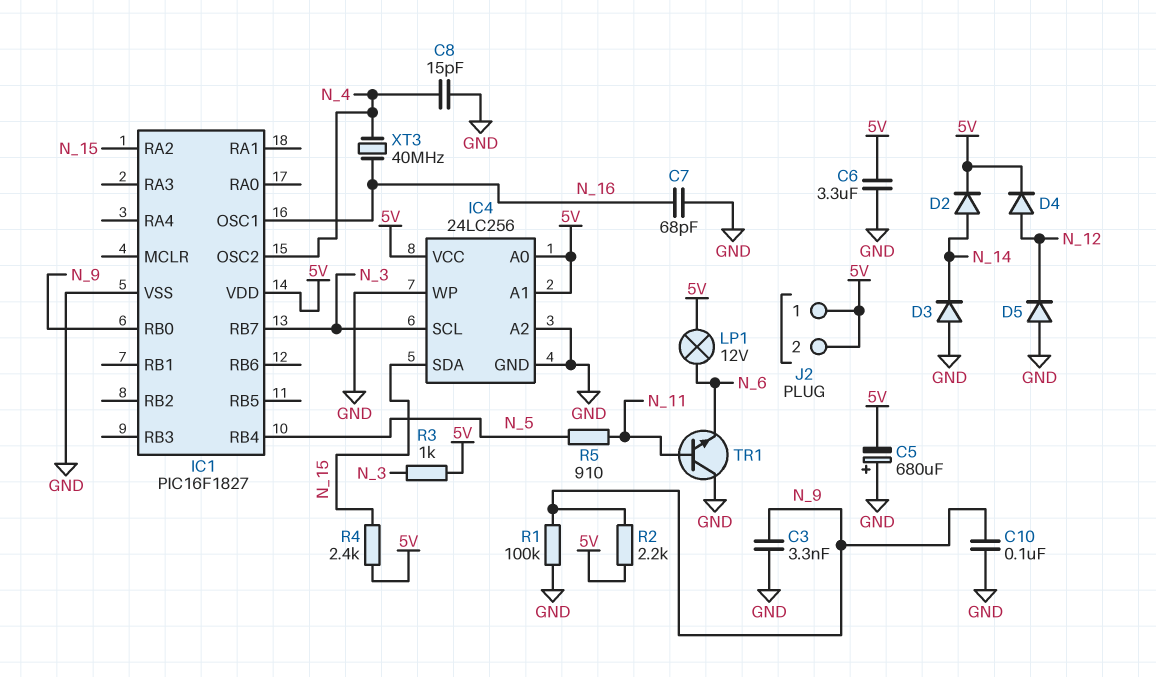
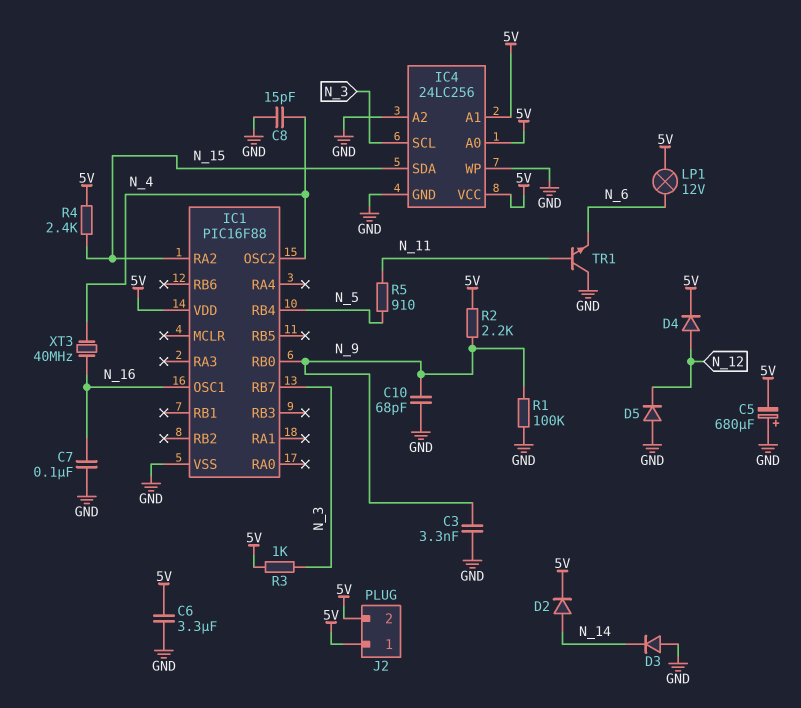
C7: 68pF (GND, N_16) -> 100nF (GND, N_16)
C10: 100nF (GND, N_9) -> 68pF (GND, N_9)
IC1: PIC16F1827 -> PIC16F88

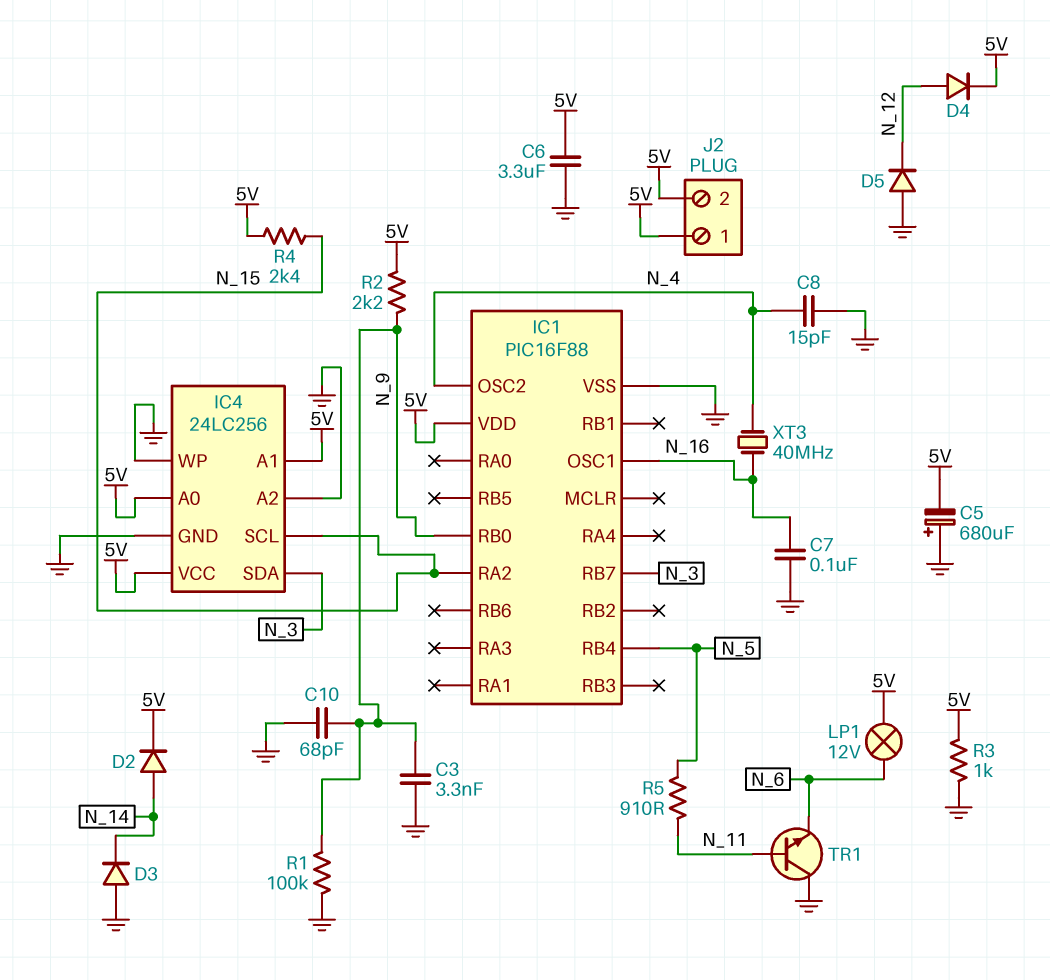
IC4 pin SCL: N_3 -> N_15
IC4 pin SDA: N_15 -> N_3
R3: 1k (5V, N_3) -> 1k (5V, GND)

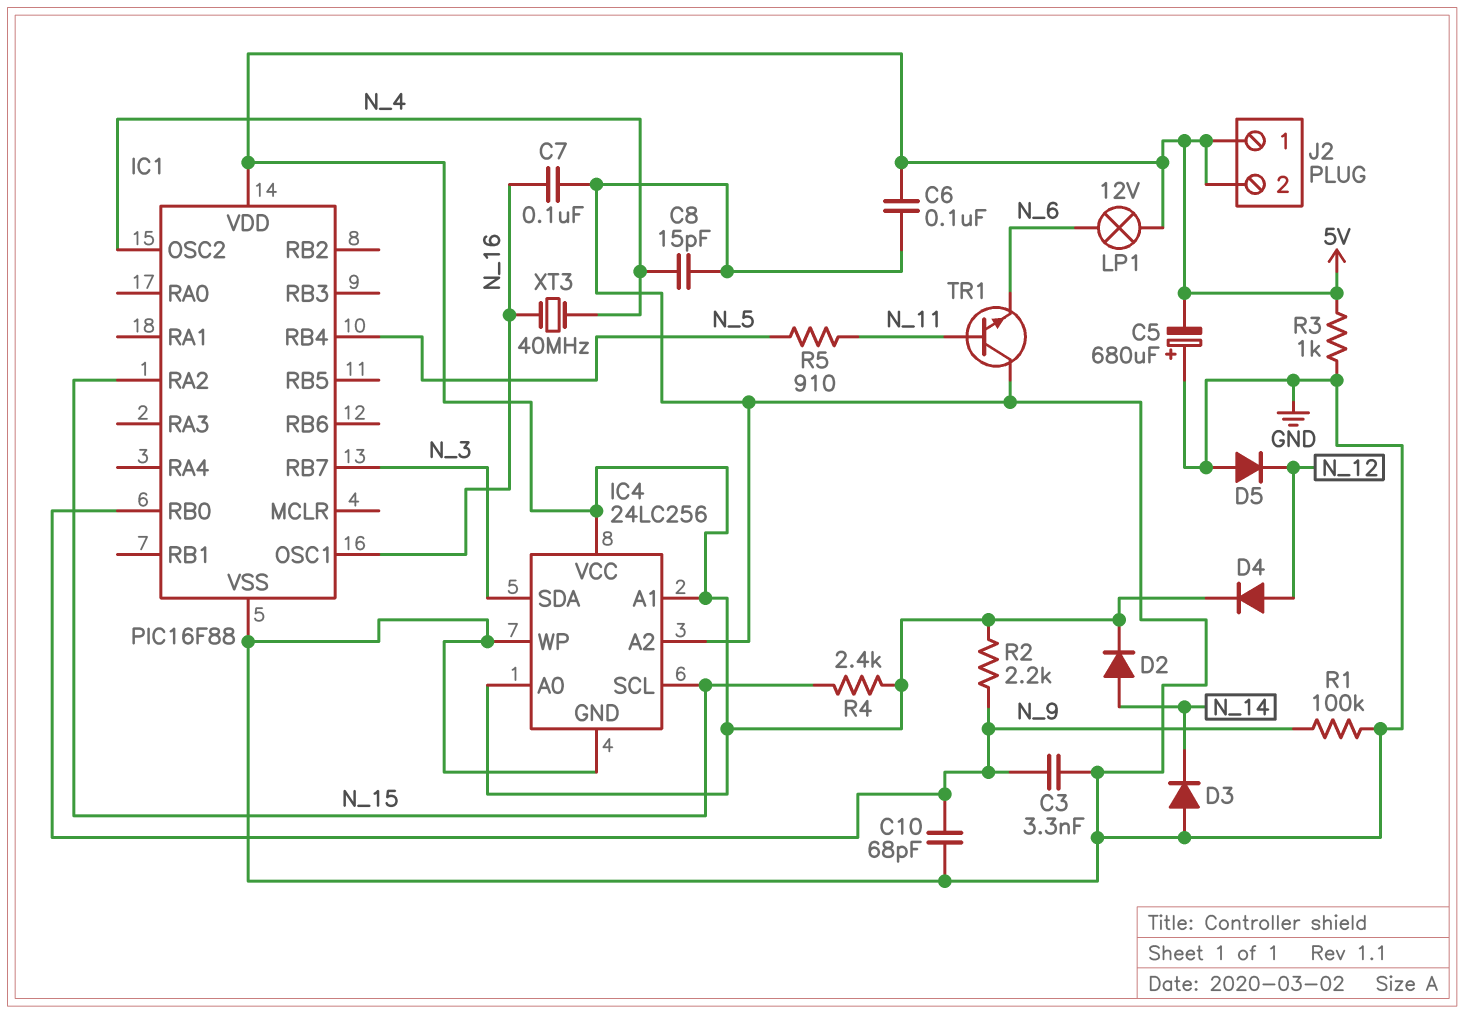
C6: 3.3uF (5V, GND) -> 100nF (5V, GND)

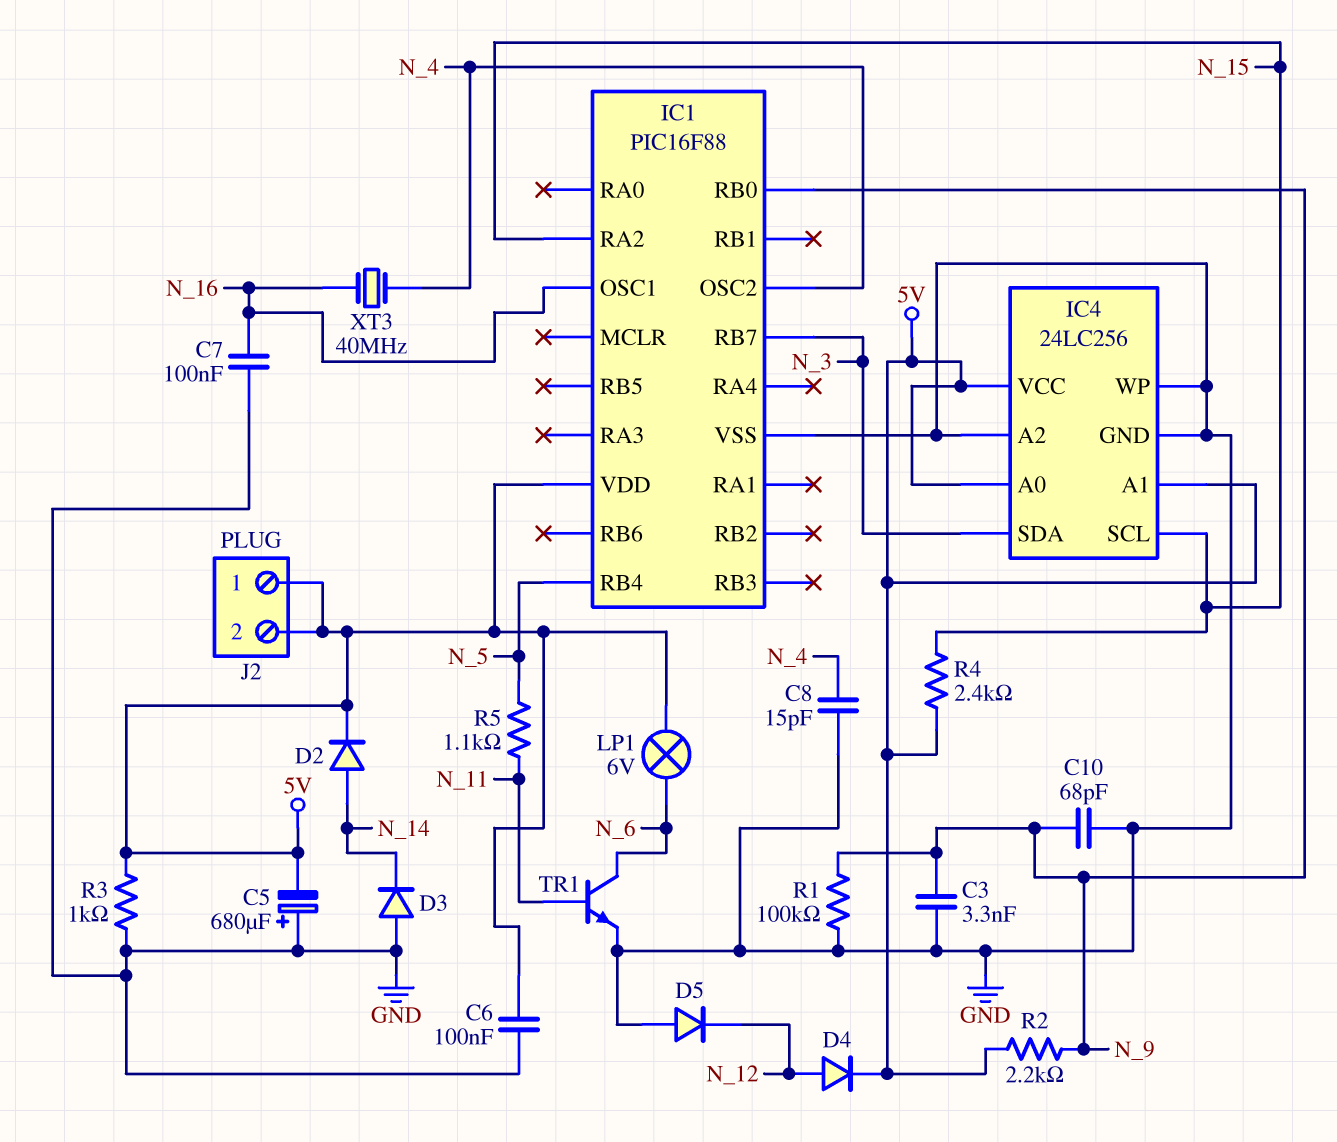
LP1: lamp 12V (5V, N_6) -> lamp 6V (5V, N_6)
R5: 910 (N_5, N_11) -> 1.1k (N_5, N_11)
TR1: NPN (B N_11, C GND, E N_6) -> NPN (B N_11, C N_6, E GND)

